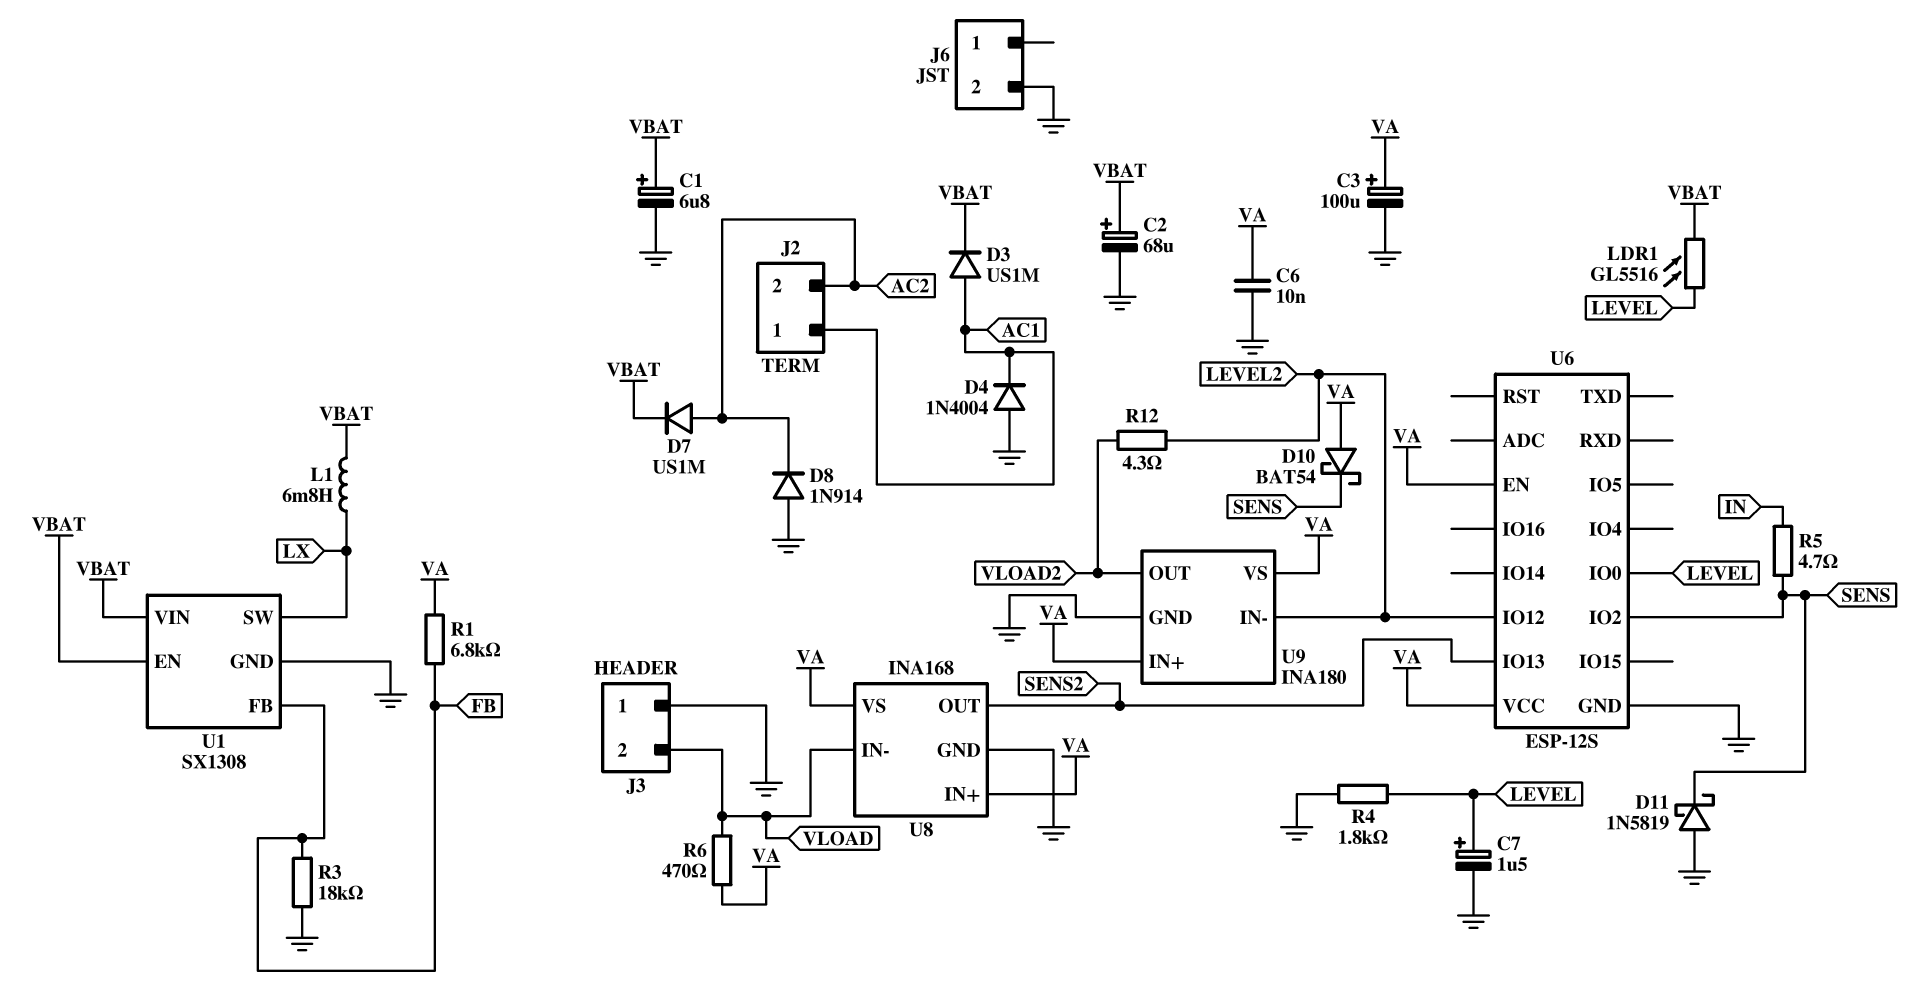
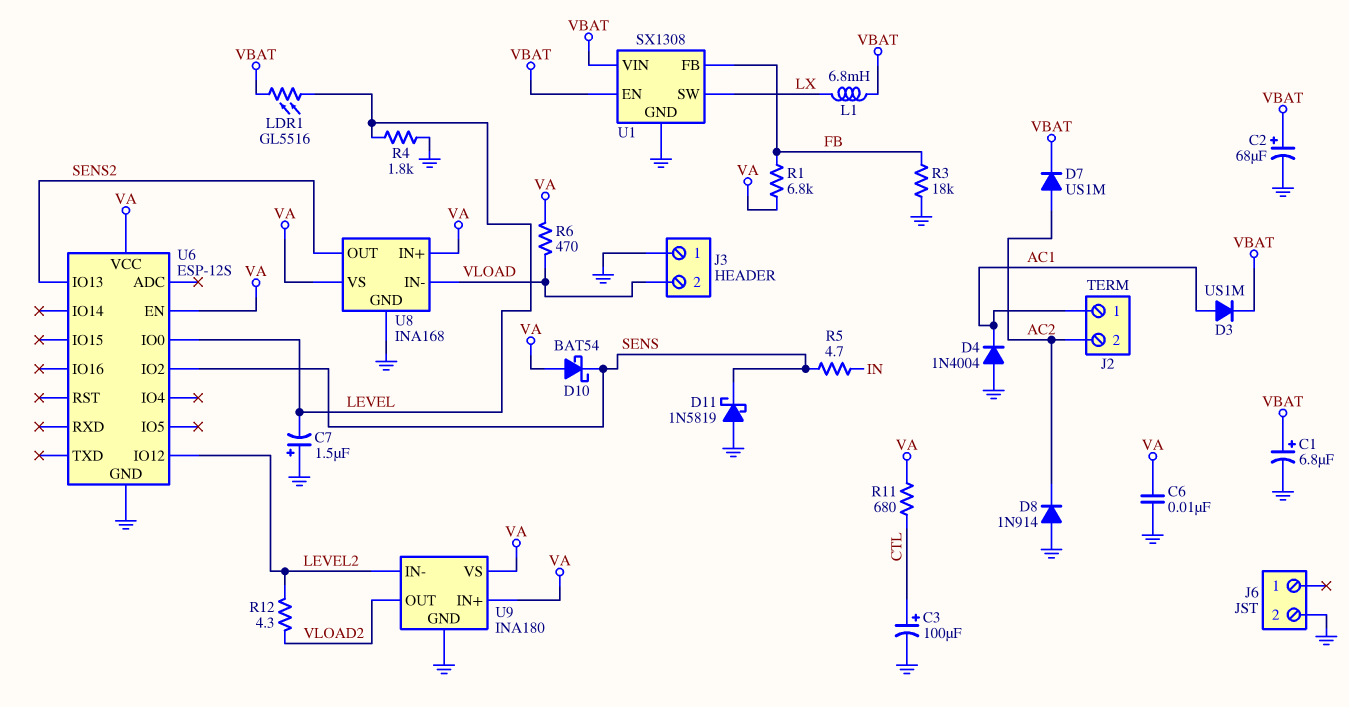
C3: 100uF (plus VA, minus GND) -> 100uF (plus CTL, minus GND)
C7: 1.5uF (plus LEVEL, minus GND) -> 1.5uF (plus GND, minus LEVEL)
R11: none -> 680 (CTL, VA)

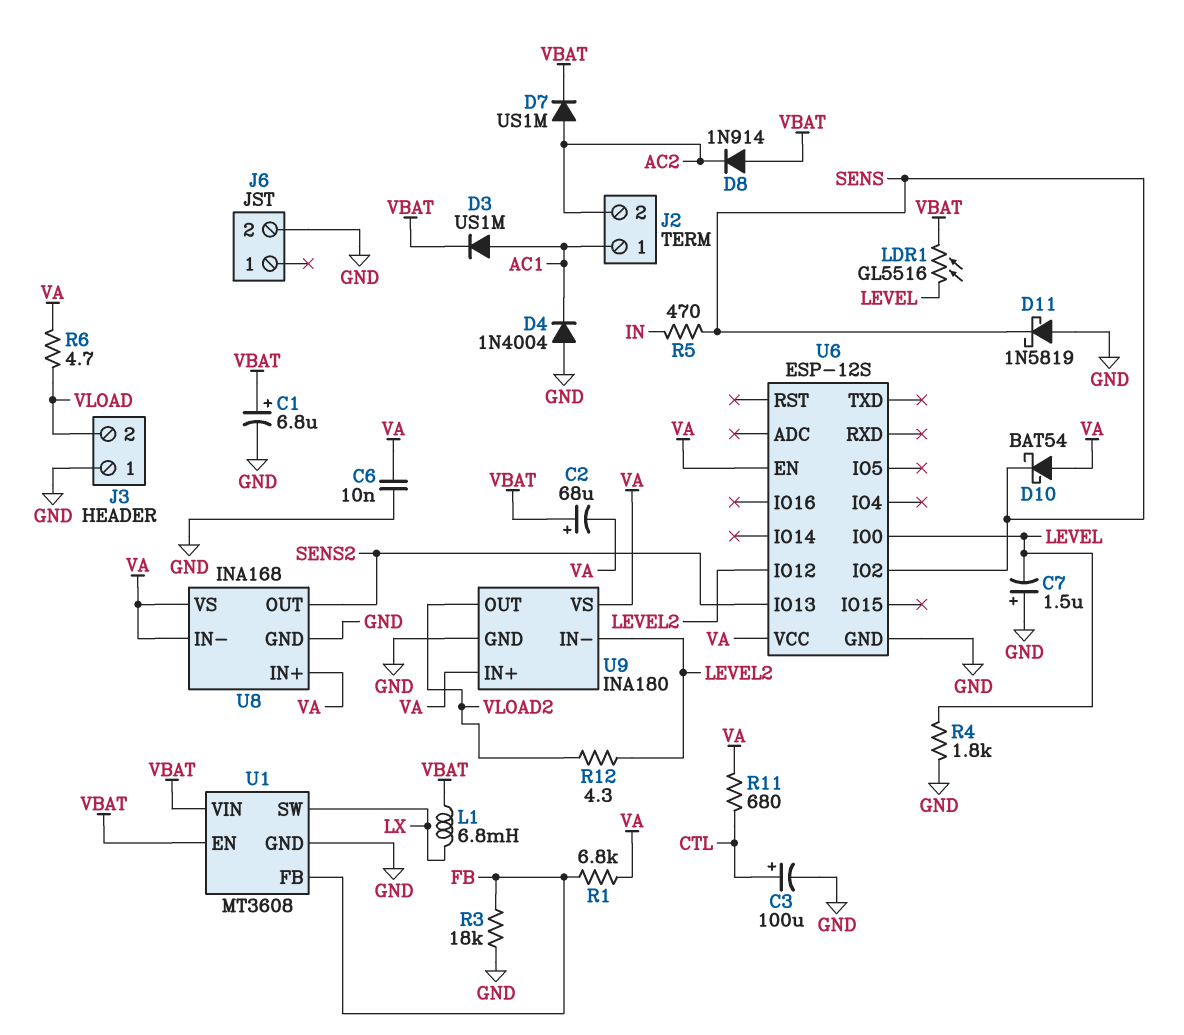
C2: 68uF (plus VBAT, minus GND) -> 68uF (plus VBAT, minus VA)
D8: diode 1N914 (A GND, K AC2) -> diode 1N914 (A VBAT, K AC2)
R5: 4.7 (IN, SENS) -> 470 (IN, SENS)
R6: 470 (VA, VLOAD) -> 4.7 (VA, VLOAD)
U1: SX1308 -> MT3608
U8 pin IN-: VLOAD -> VA

